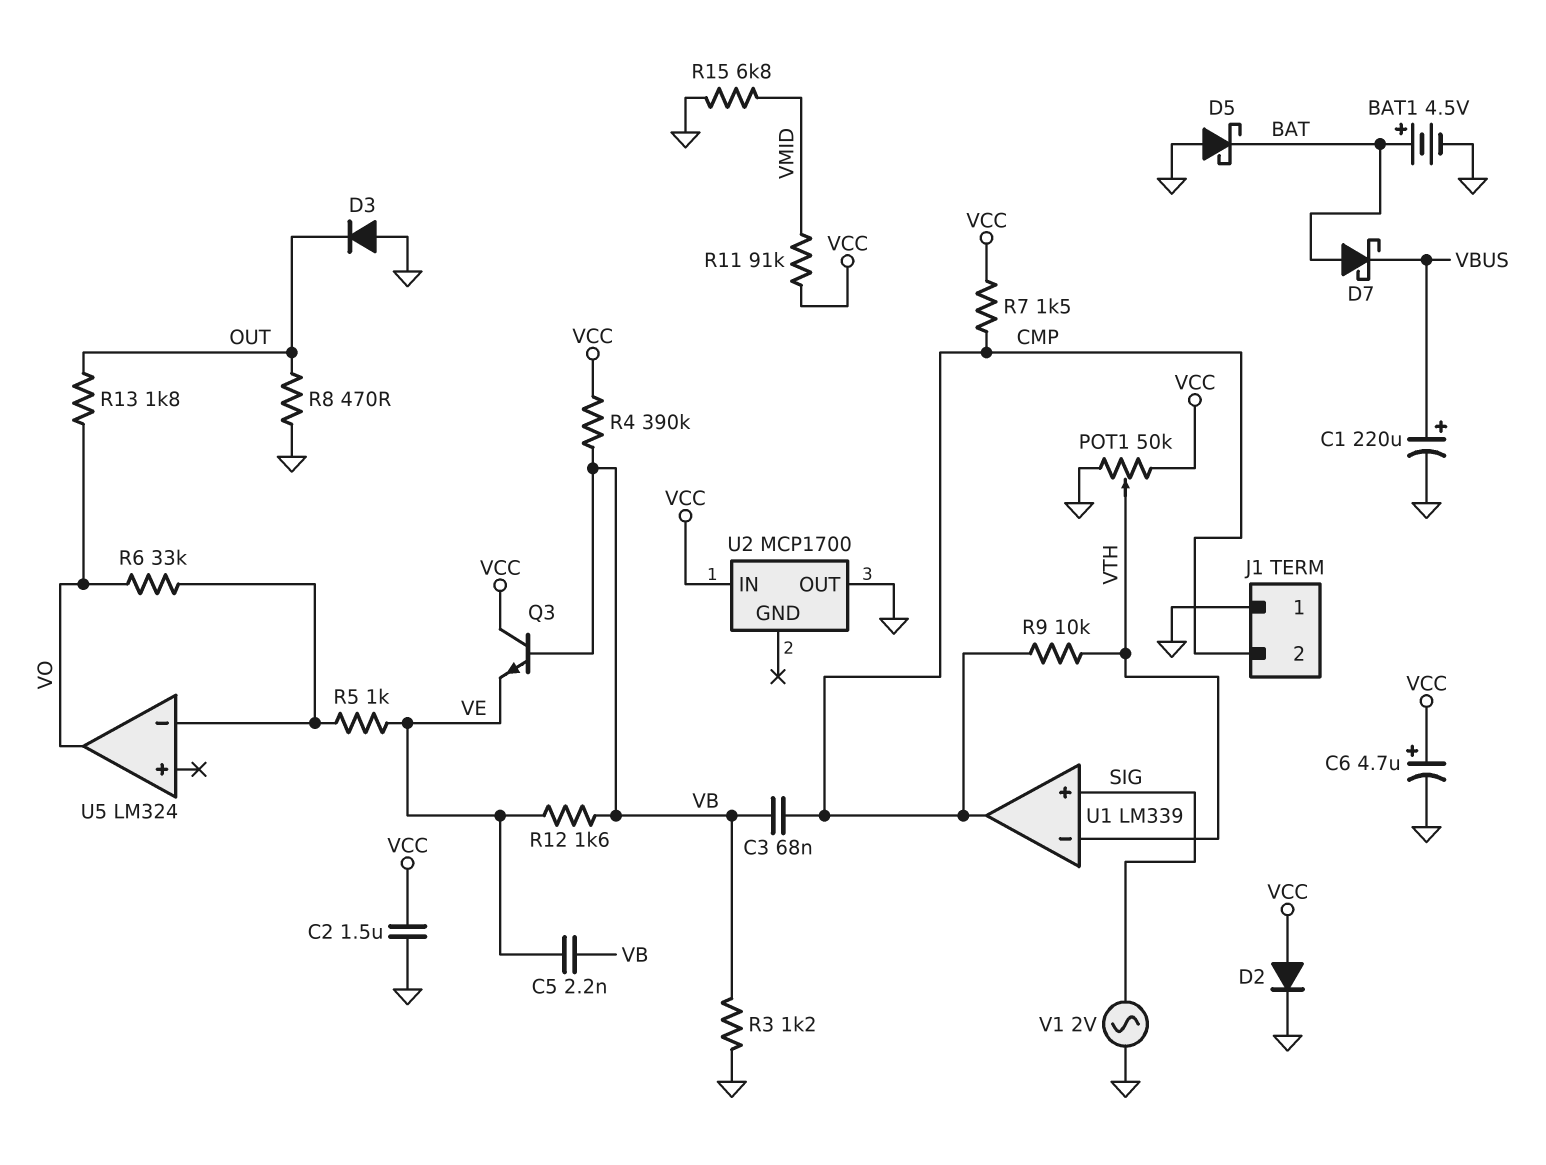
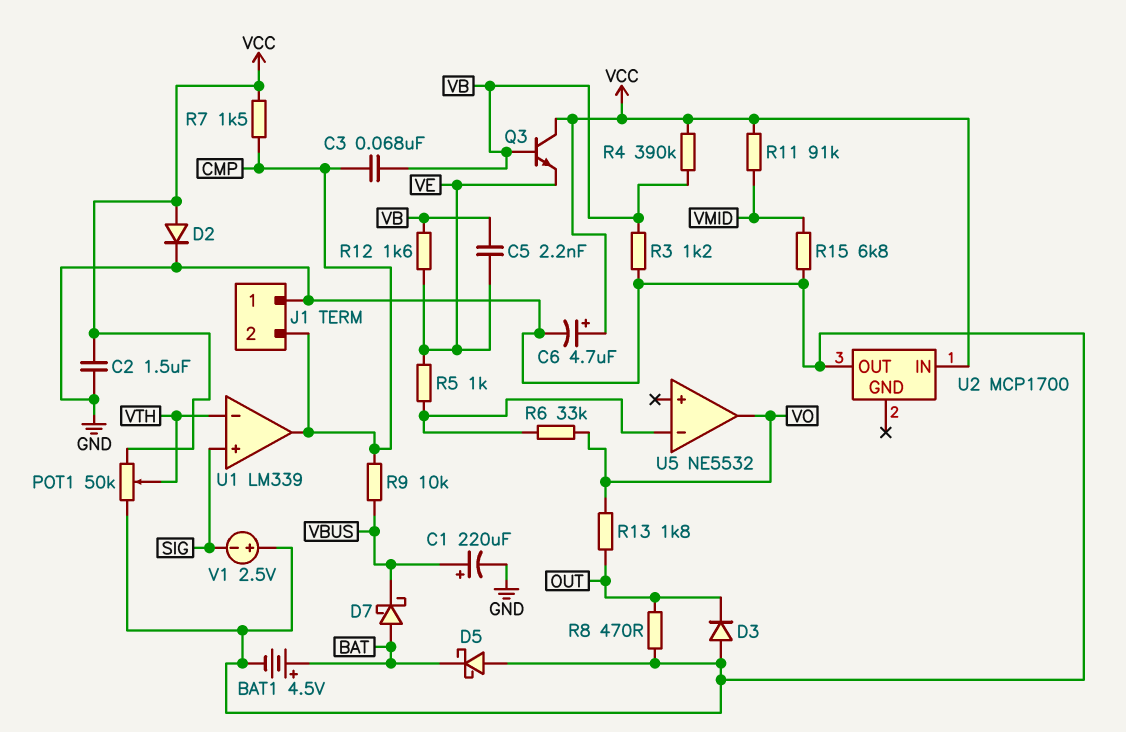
R9: 10k (CMP, VTH) -> 10k (CMP, VBUS)
U5: LM324 -> NE5532
V1: AC 2V (GND, SIG) -> 2.5V (plus GND, minus SIG)

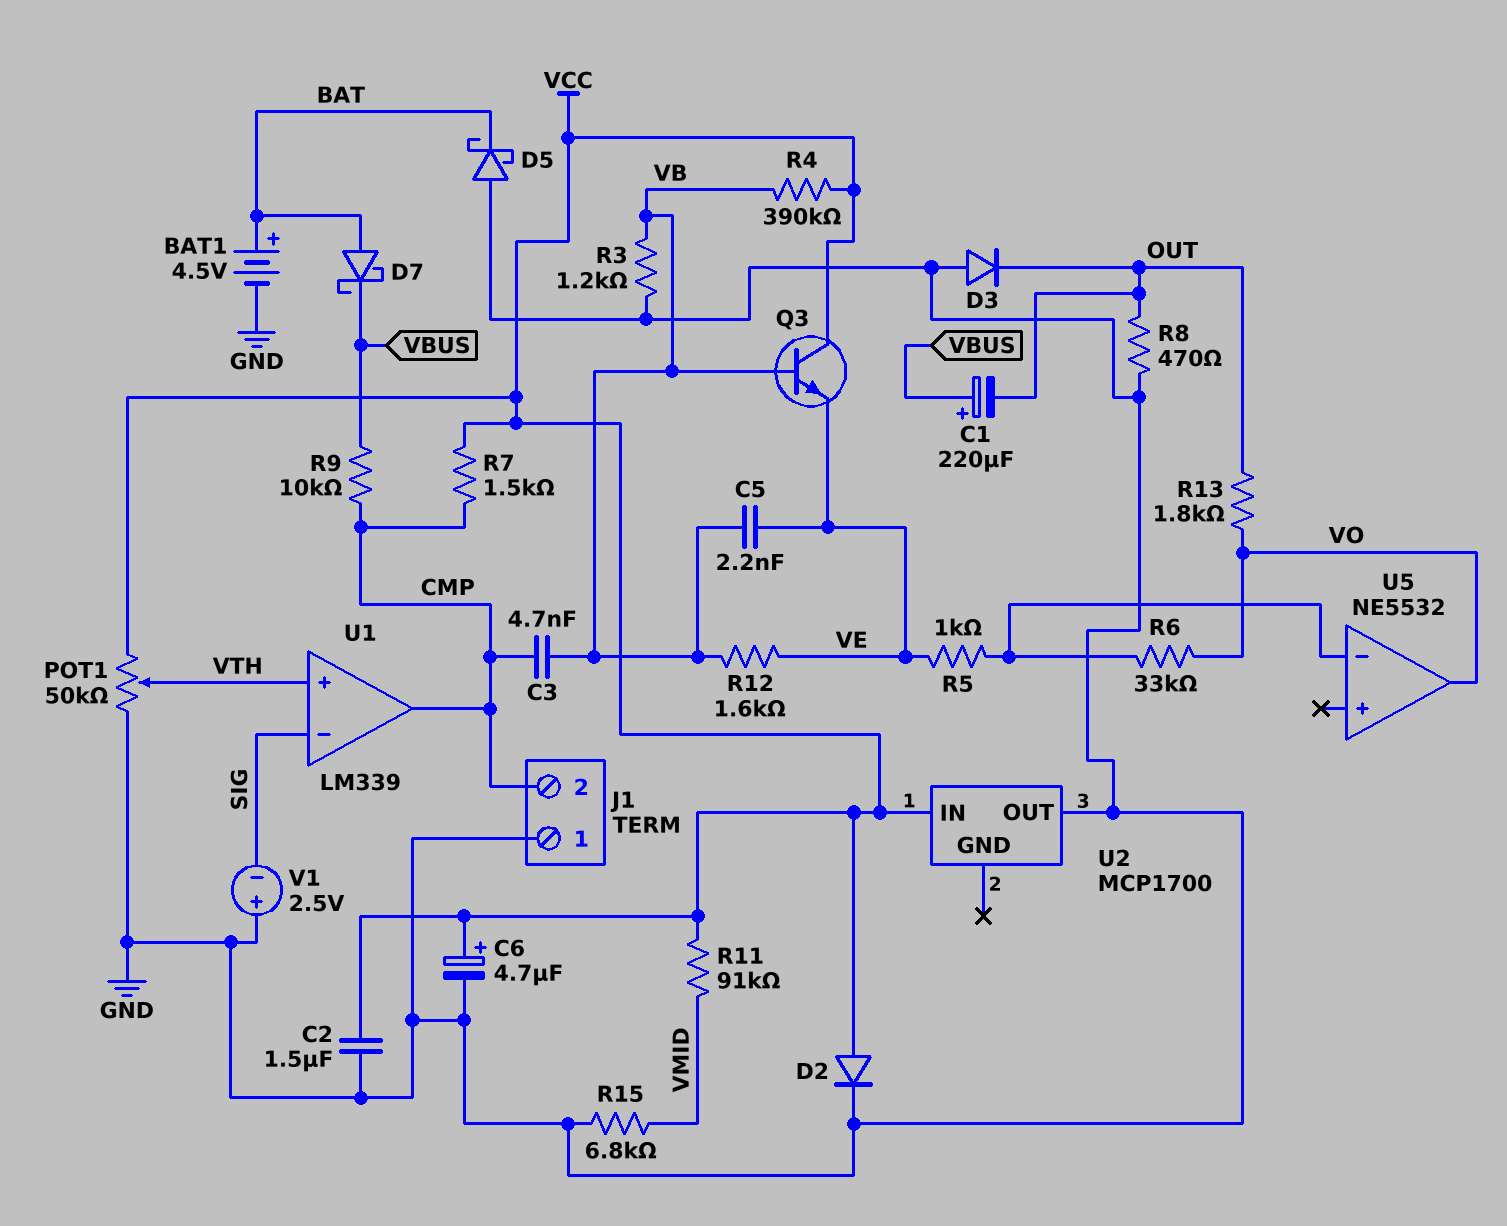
C1: 220uF (plus VBUS, minus GND) -> 220uF (plus VBUS, minus OUT)
C3: 68nF (CMP, VB) -> 4.7nF (CMP, VB)
U1 pin in+: SIG -> VTH
U1 pin in-: VTH -> SIG

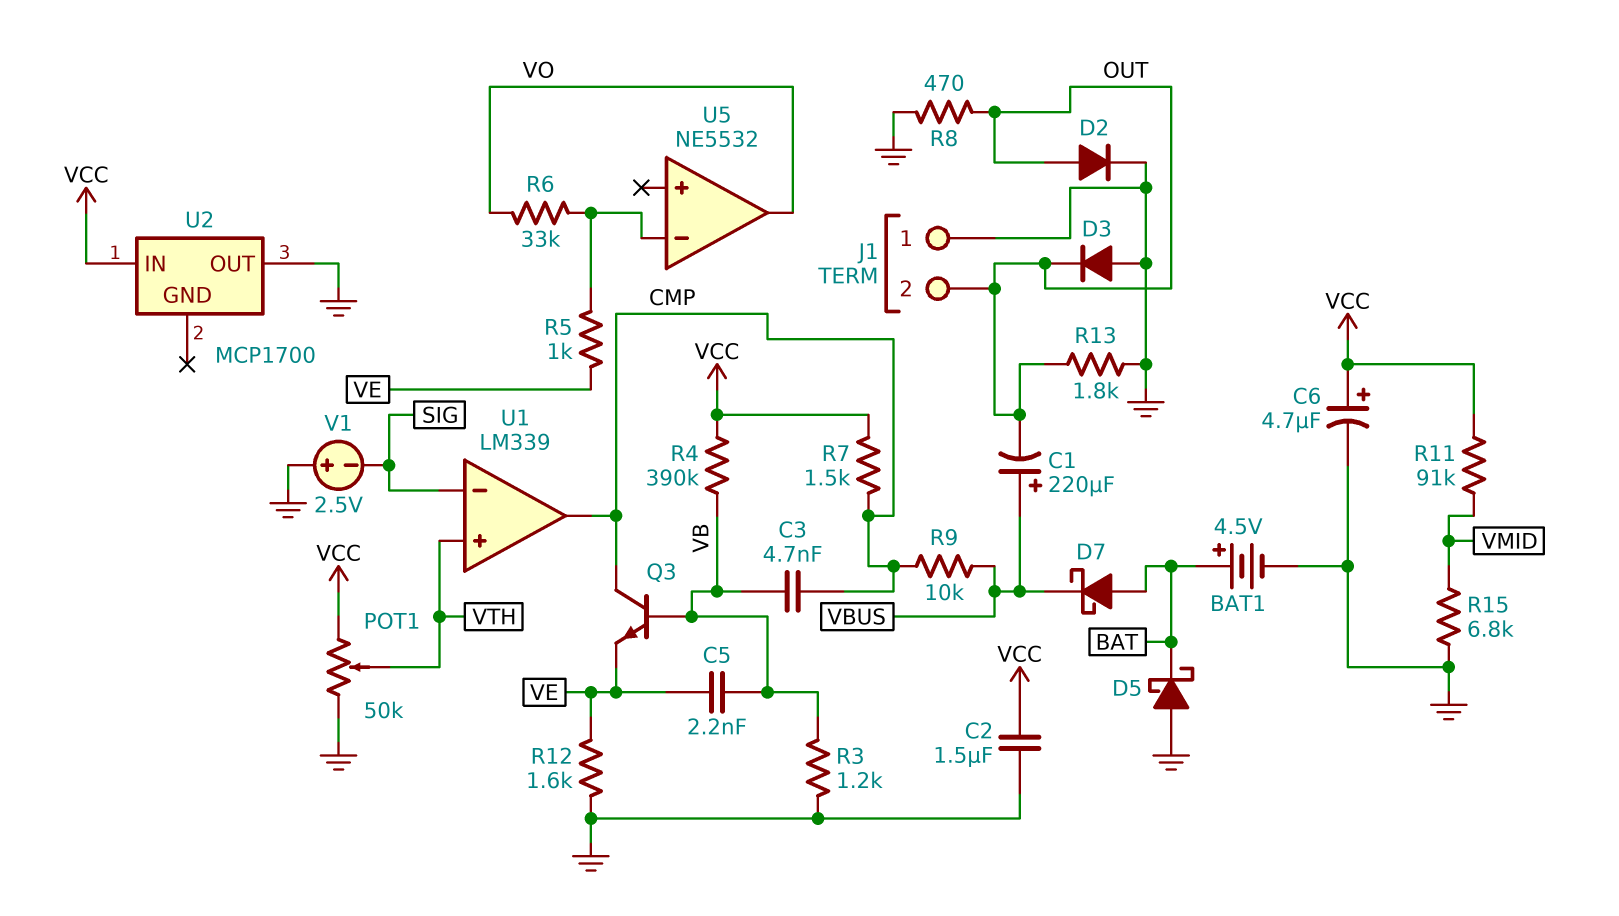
D2: diode (A VCC, K GND) -> diode (A OUT, K GND)
J1 pin 2: CMP -> OUT
Q3: NPN (B VB, C VCC, E VE) -> NPN (B VB, C CMP, E VE)
R12: 1.6k (VB, VE) -> 1.6k (GND, VE)
R13: 1.8k (OUT, VO) -> 1.8k (GND, OUT)

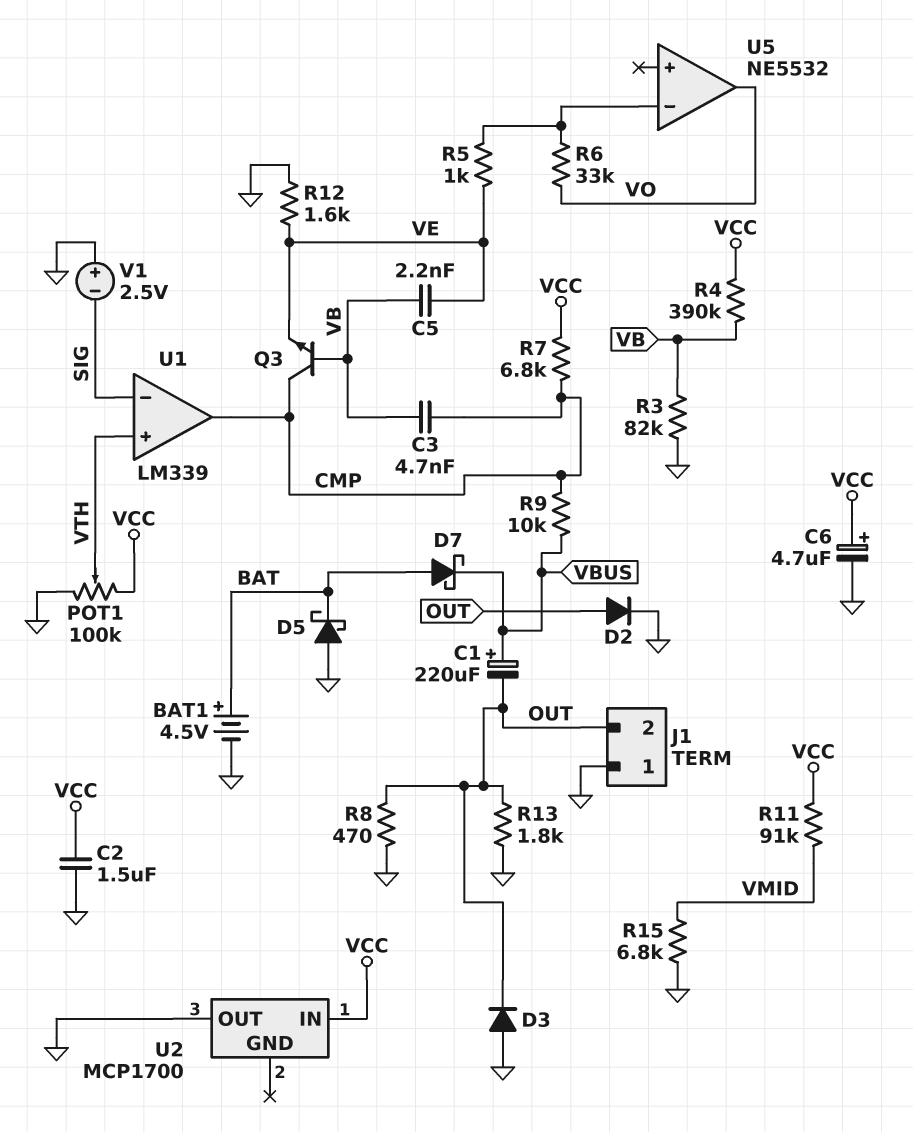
POT1: 50k (GND, VCC, wiper VTH) -> 100k (GND, VCC, wiper VTH)
R3: 1.2k (GND, VB) -> 82k (GND, VB)
R7: 1.5k (CMP, VCC) -> 6.8k (CMP, VCC)

